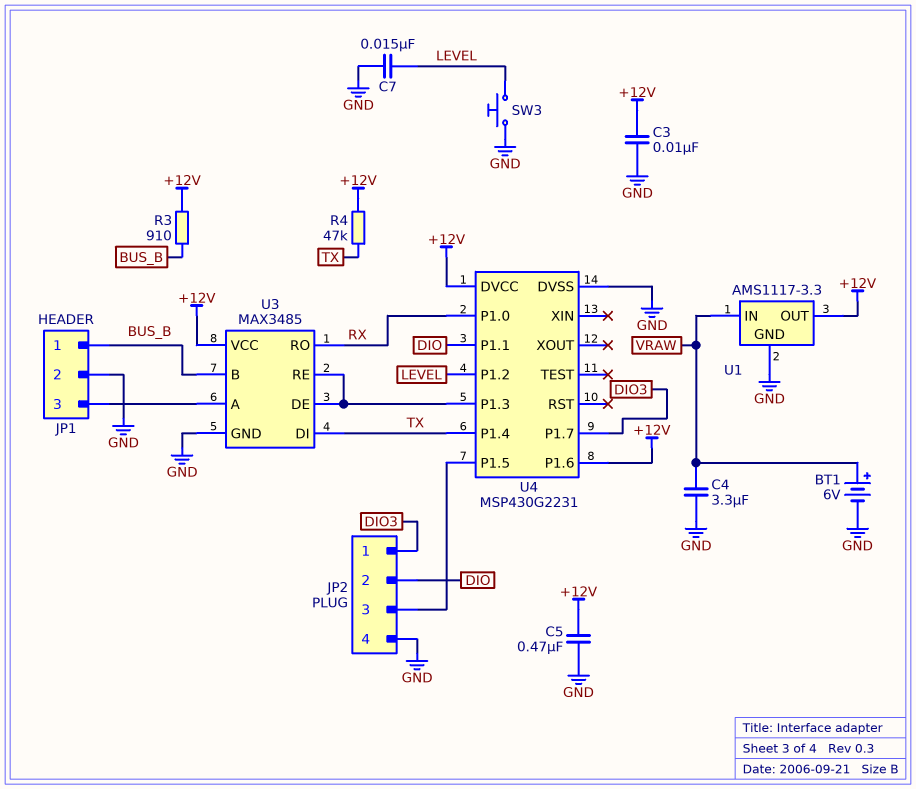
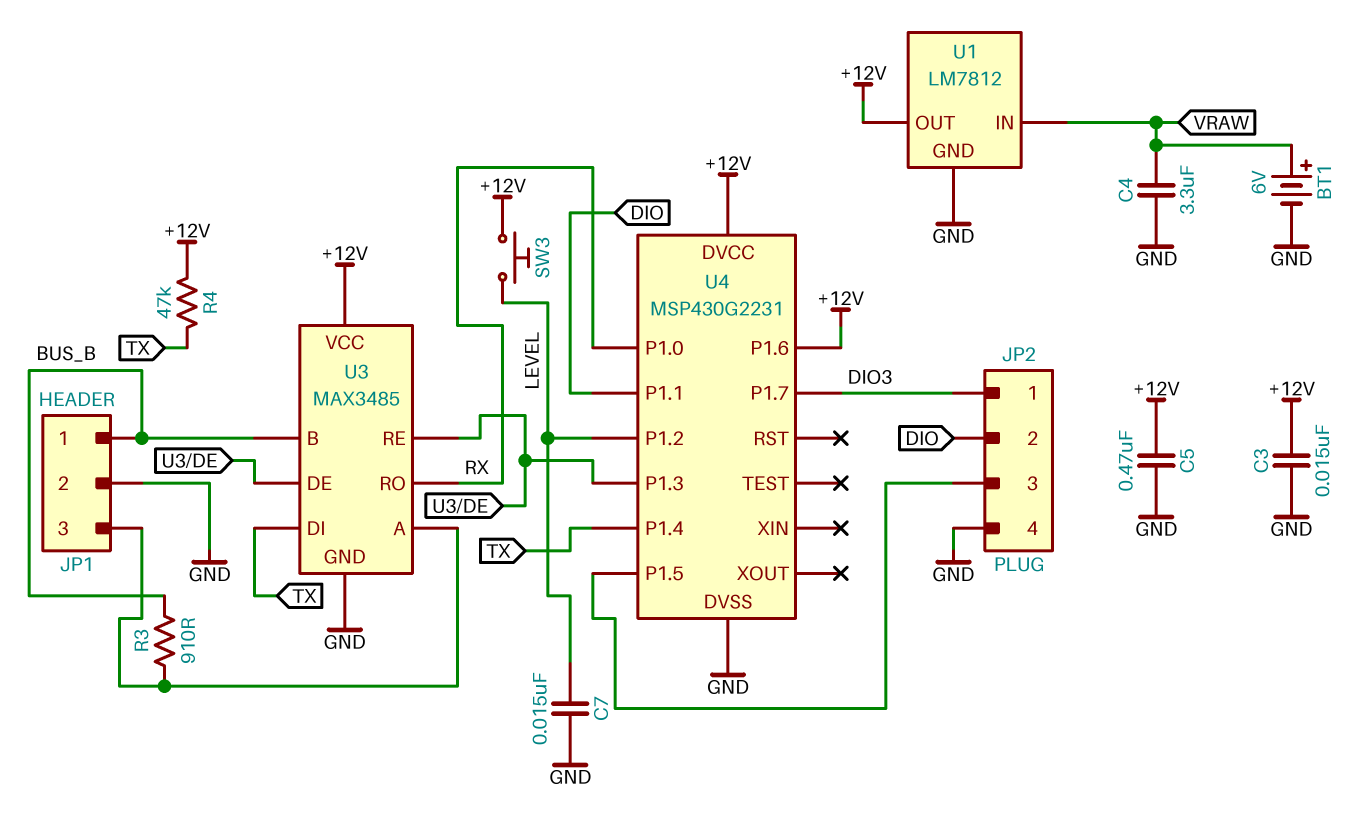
C3: 10nF (+12V, GND) -> 15nF (+12V, GND)
R3: 910 (+12V, BUS_B) -> 910 (BUS_B, JP1/3)
SW3: button (GND, LEVEL) -> button (+12V, LEVEL)
U1: AMS1117-3.3 -> LM7812

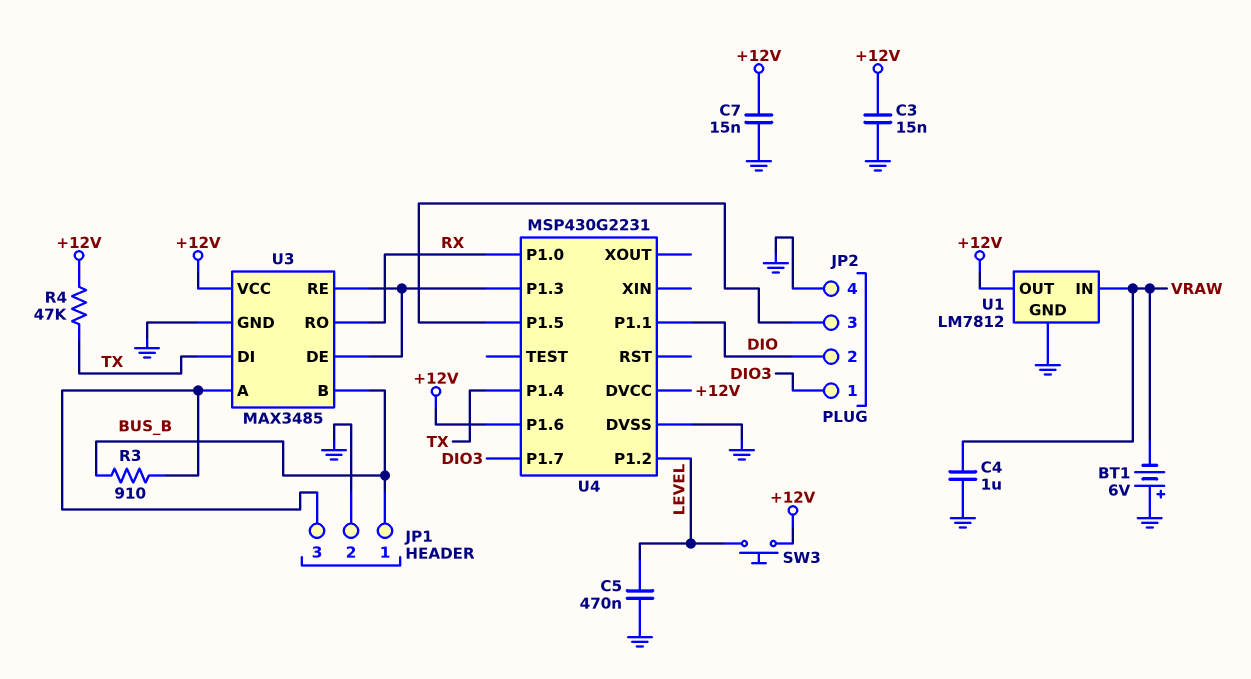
BT1: 6V (plus VRAW, minus GND) -> 6V (plus GND, minus VRAW)
C4: 3.3uF (GND, VRAW) -> 1uF (GND, VRAW)
C5: 470nF (+12V, GND) -> 470nF (GND, LEVEL)
C7: 15nF (GND, LEVEL) -> 15nF (+12V, GND)

